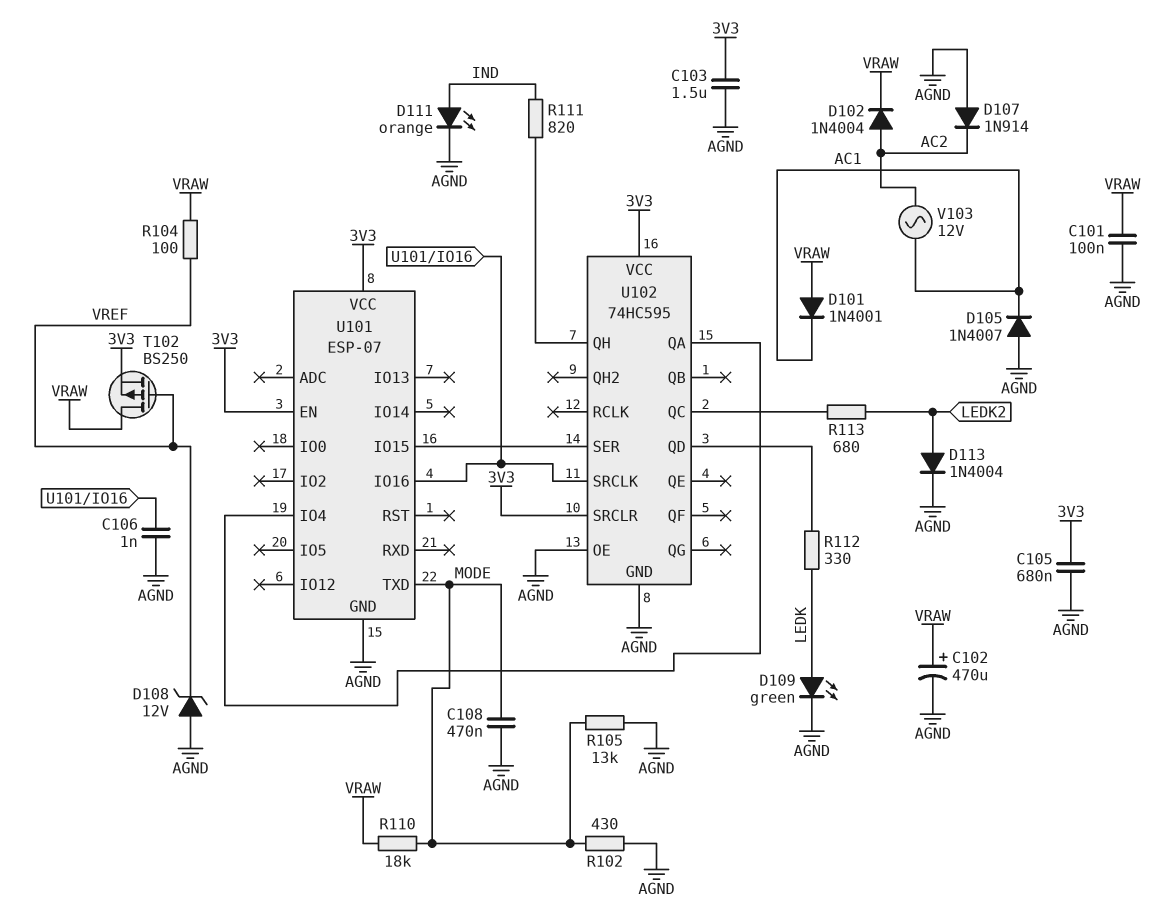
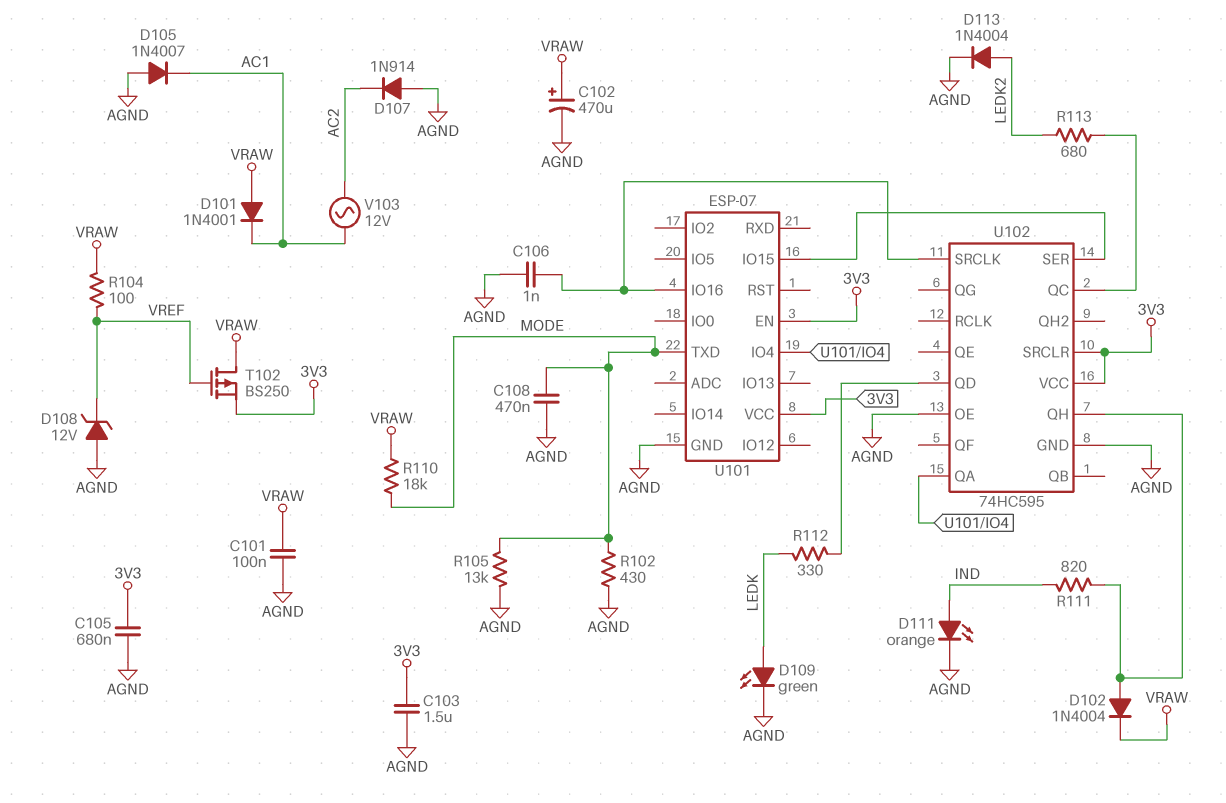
D102: diode 1N4004 (A AC2, K VRAW) -> diode 1N4004 (A U102/QH, K VRAW)

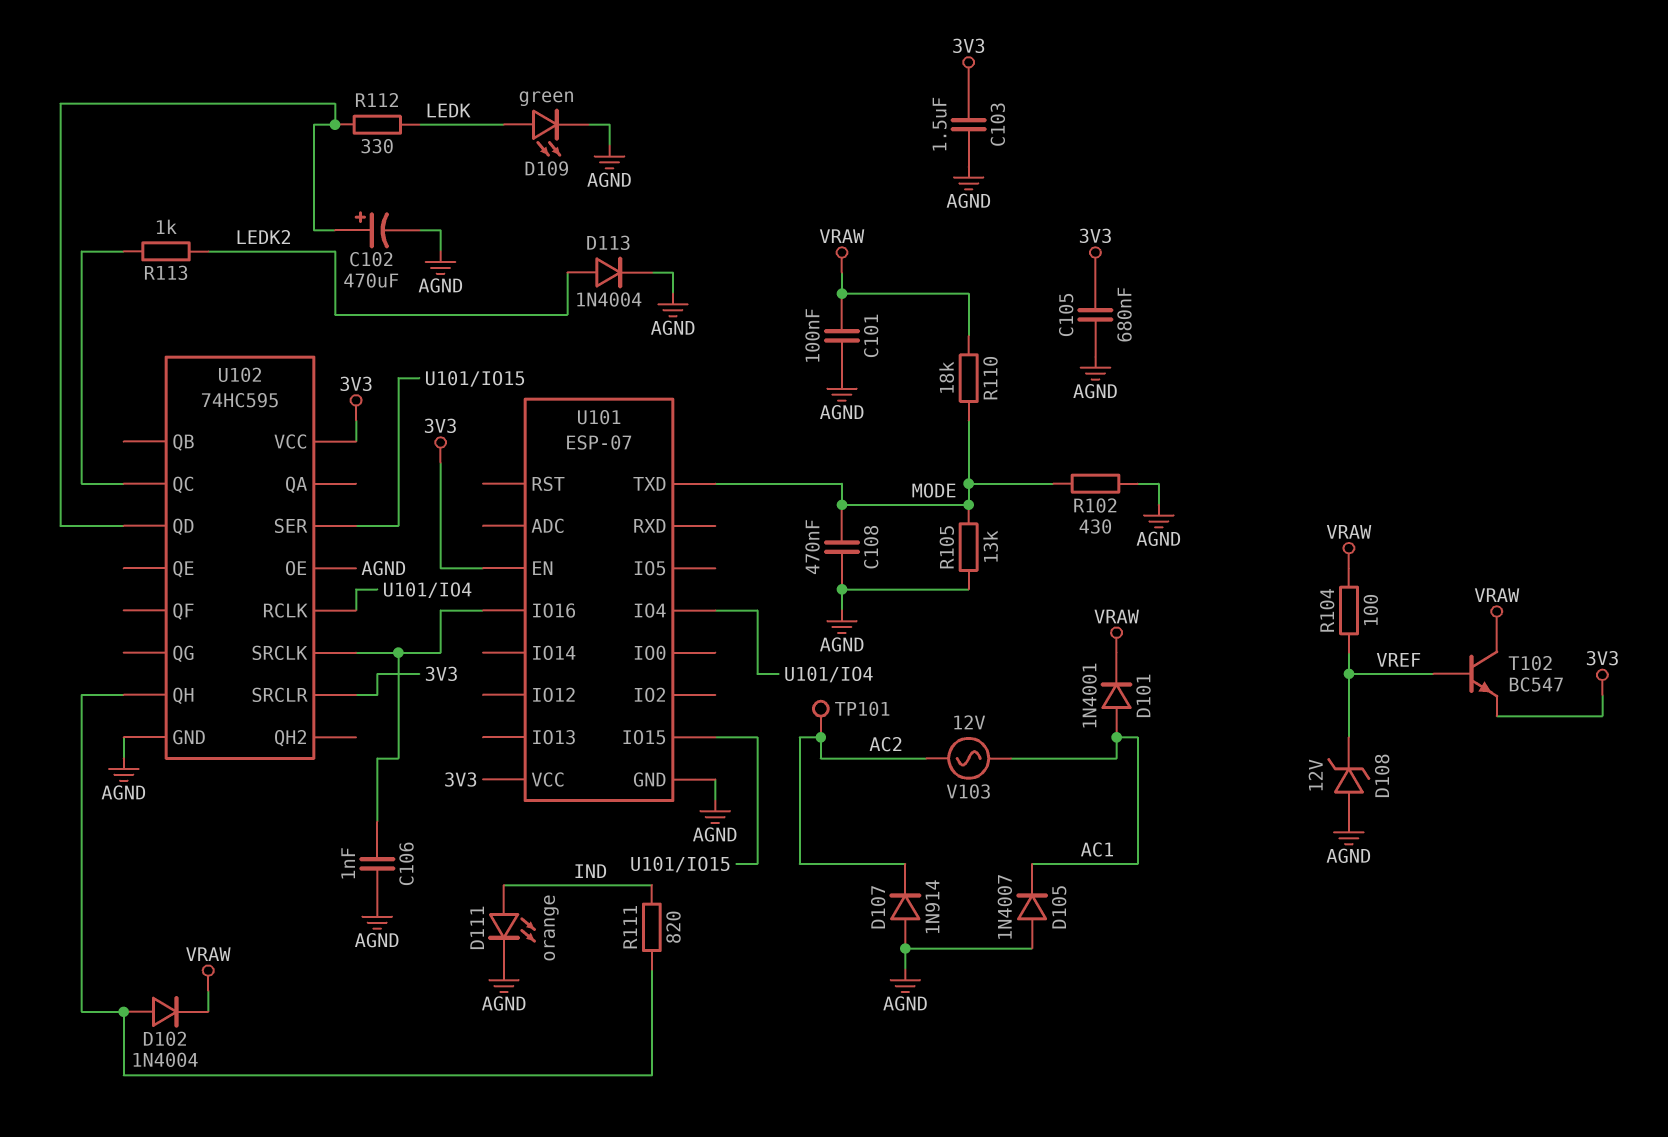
C102: 470uF (plus VRAW, minus AGND) -> 470uF (plus U102/QD, minus AGND)
D101: diode 1N4001 (A VRAW, K AC1) -> diode 1N4001 (A AC1, K VRAW)
R113: 680 (LEDK2, U102/QC) -> 1k (LEDK2, U102/QC)
T102: PMOS BS250 (G VREF, D VRAW, S 3V3) -> NPN BC547 (B VREF, C VRAW, E 3V3)
TP101: none -> test point (AC2)
U102 pin QA: U101/IO4 -> none
U102 pin RCLK: none -> U101/IO4

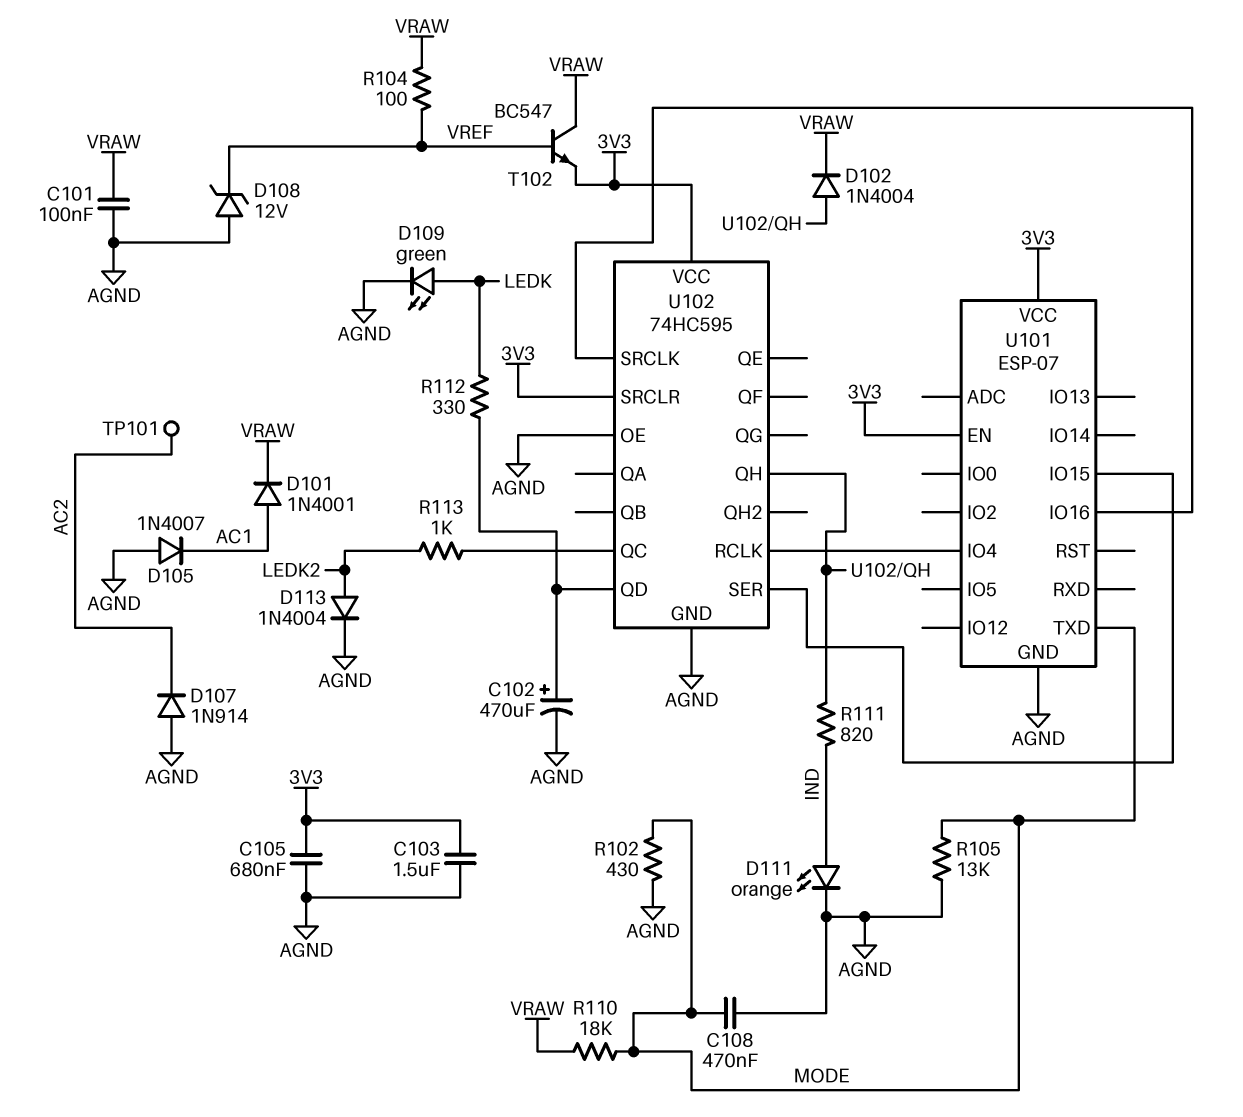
C106: 1nF (AGND, U101/IO16) -> none
V103: AC 12V (AC1, AC2) -> none

